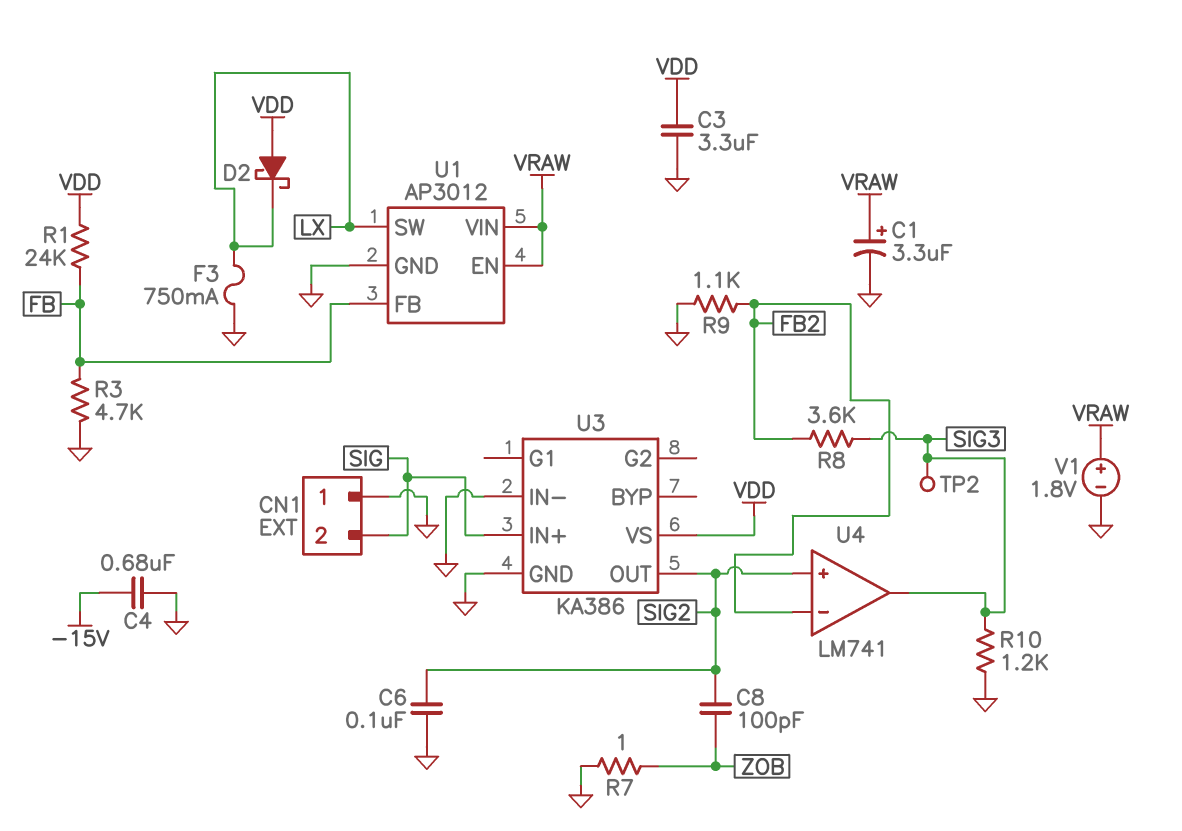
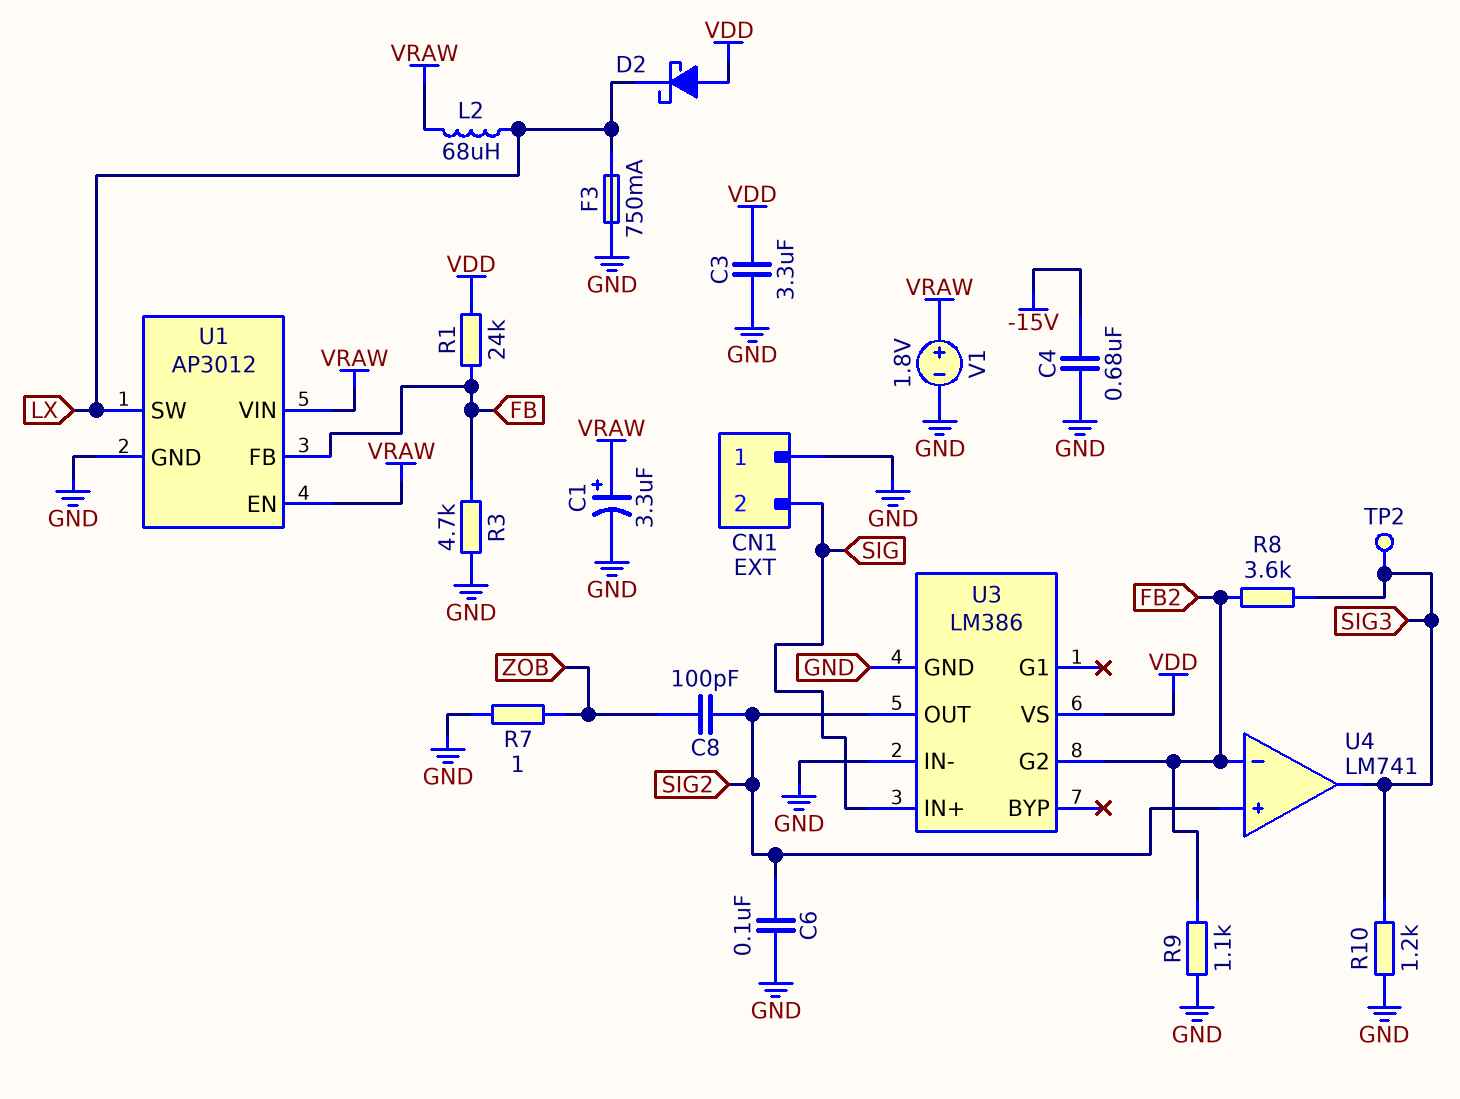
L2: none -> 68uH (LX, VRAW)
U3: KA386 -> LM386
U3 pin G2: none -> FB2

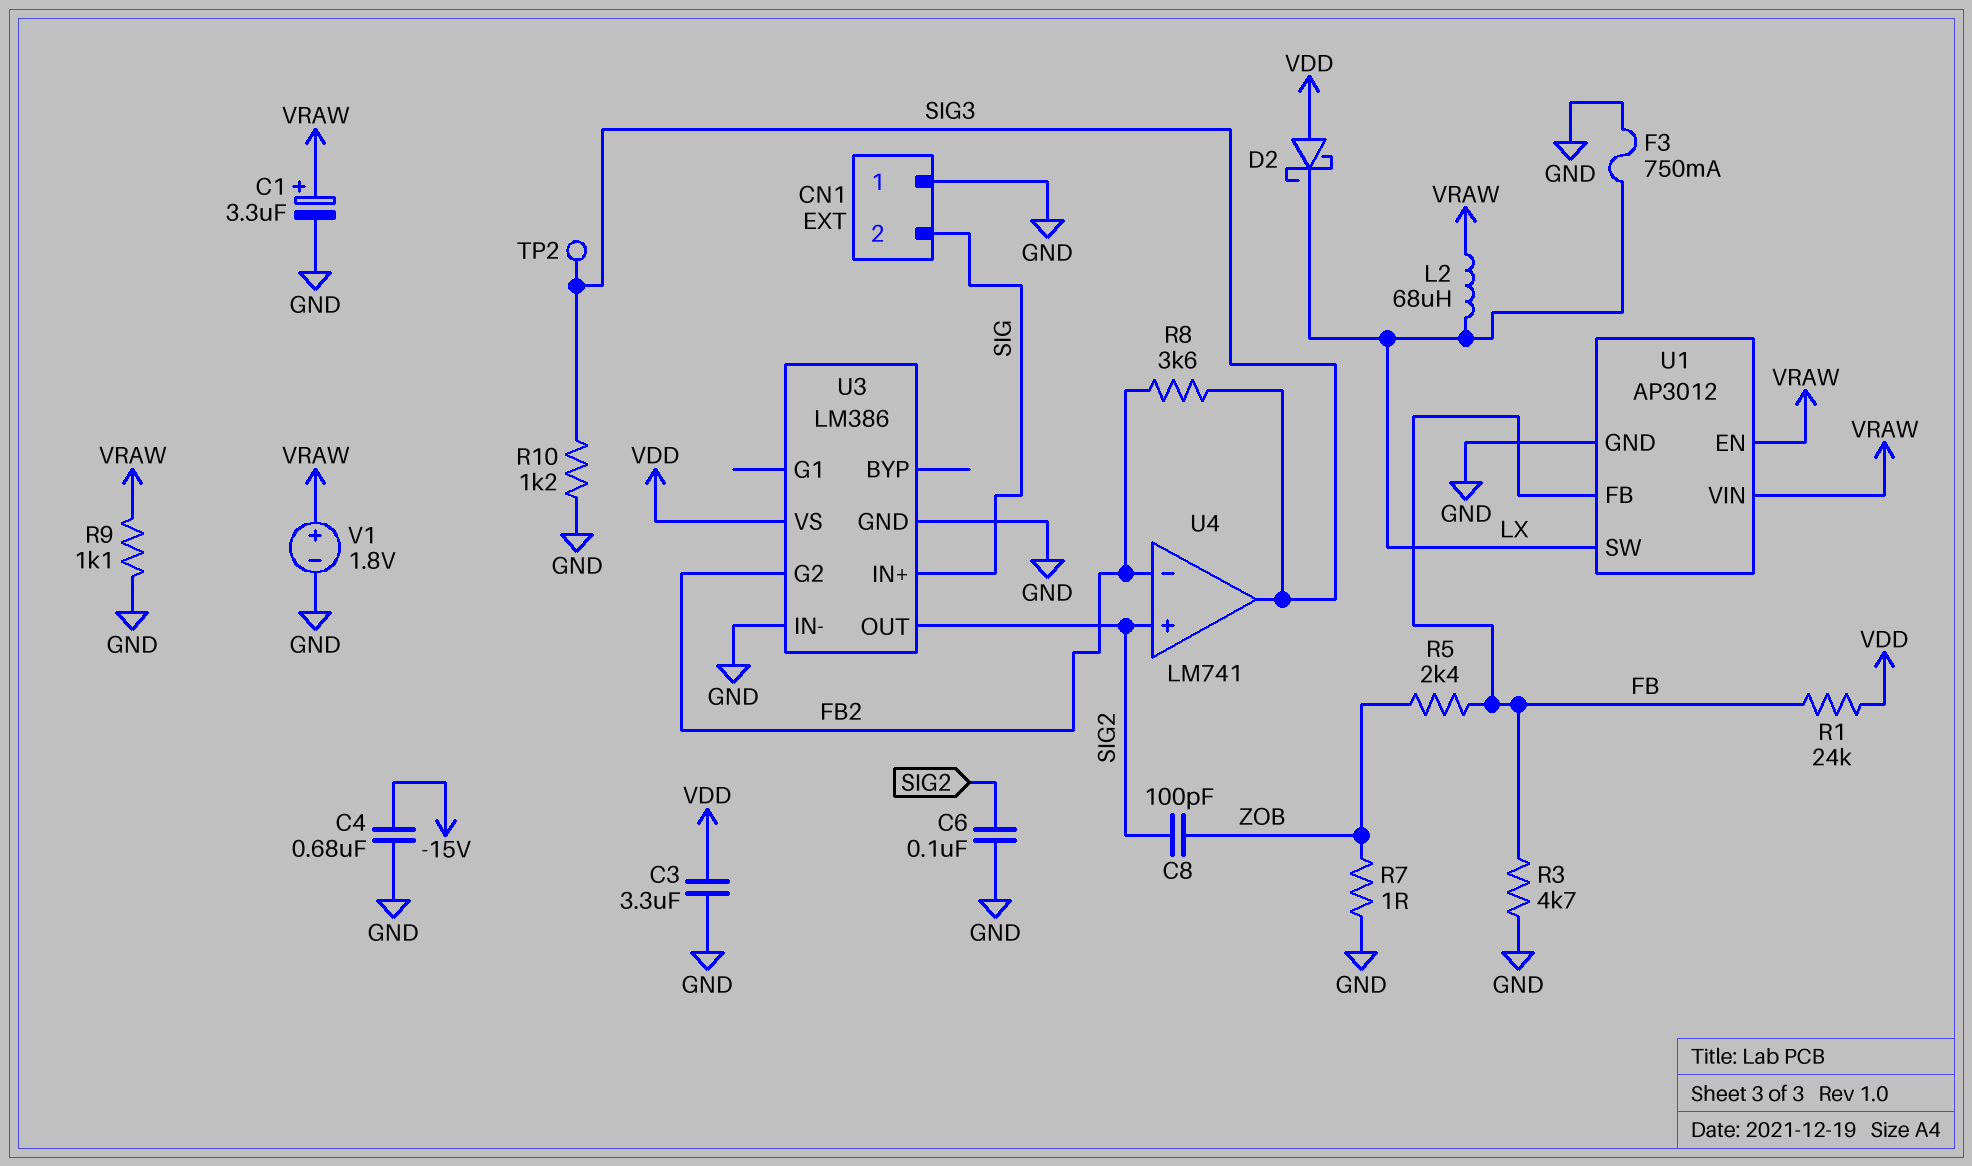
R5: none -> 2.4k (FB, ZOB)
R9: 1.1k (FB2, GND) -> 1.1k (GND, VRAW)

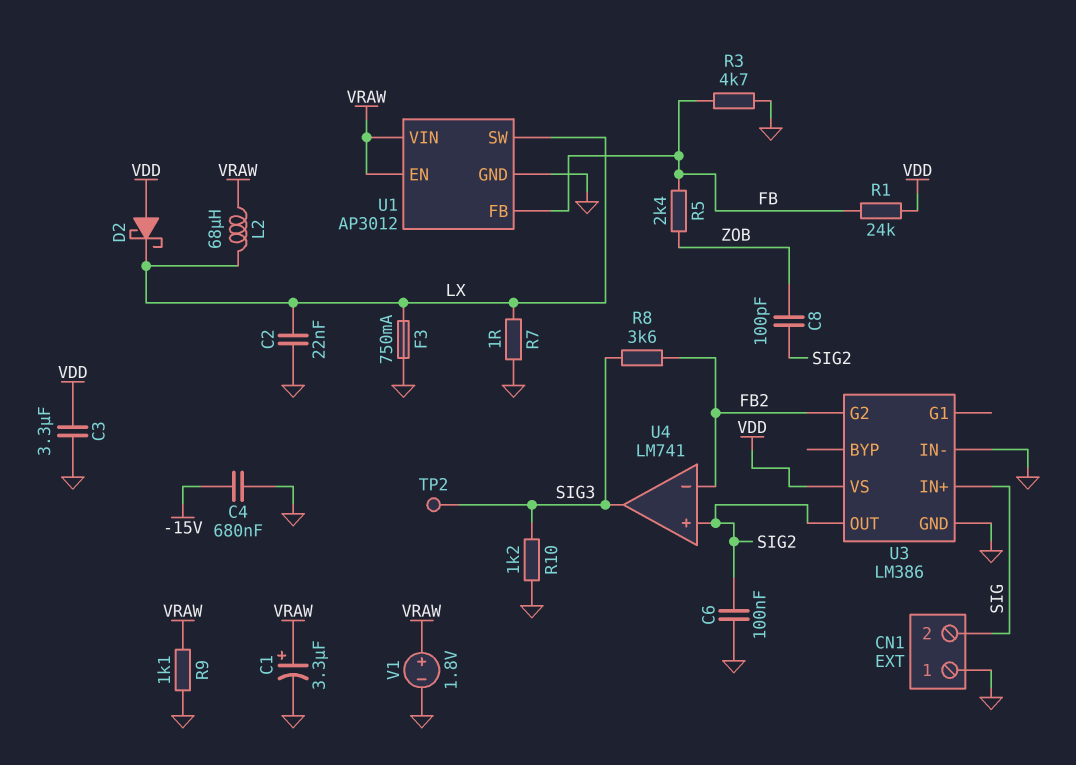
C2: none -> 22nF (GND, LX)
R7: 1 (GND, ZOB) -> 1 (GND, LX)

